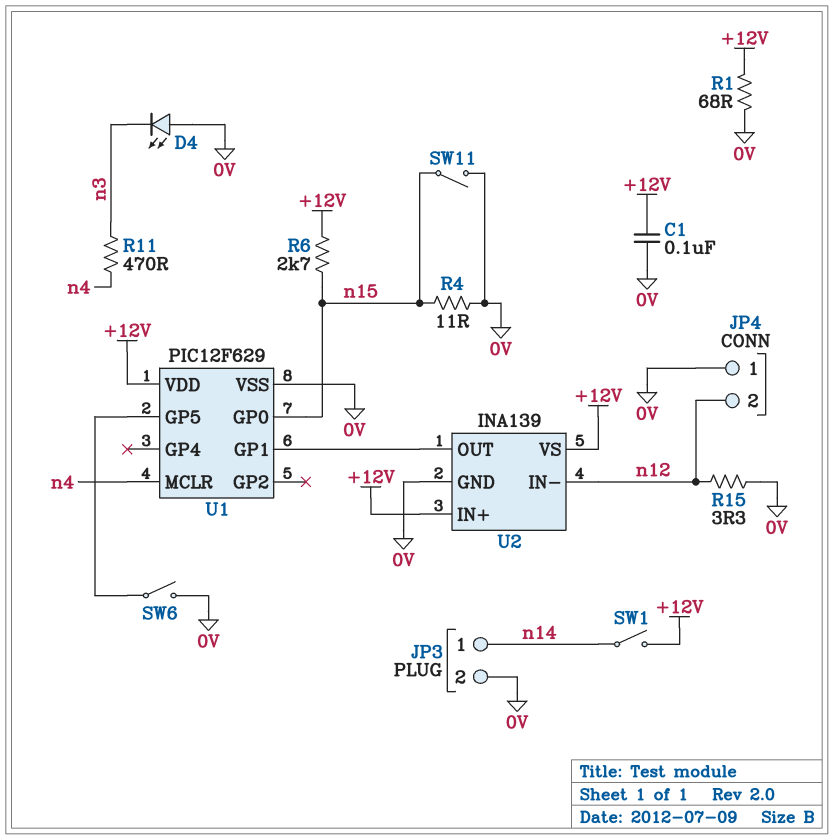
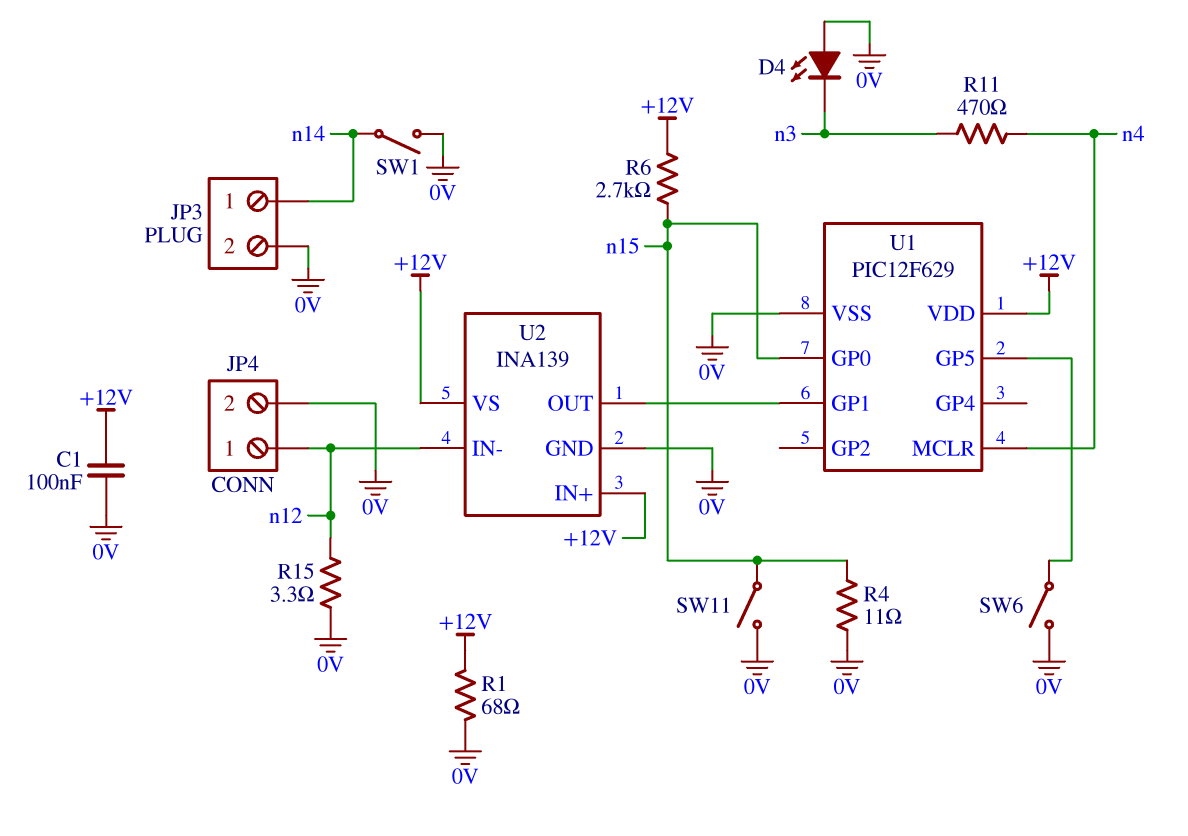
JP4 pin 1: 0V -> n12
JP4 pin 2: n12 -> 0V
SW1: switch (+12V, n14) -> switch (0V, n14)

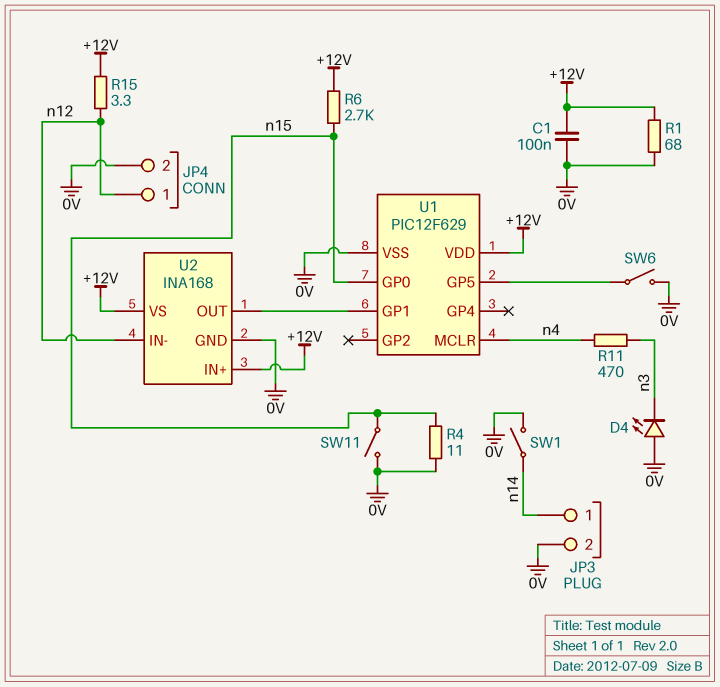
R15: 3.3 (0V, n12) -> 3.3 (+12V, n12)
U2: INA139 -> INA168

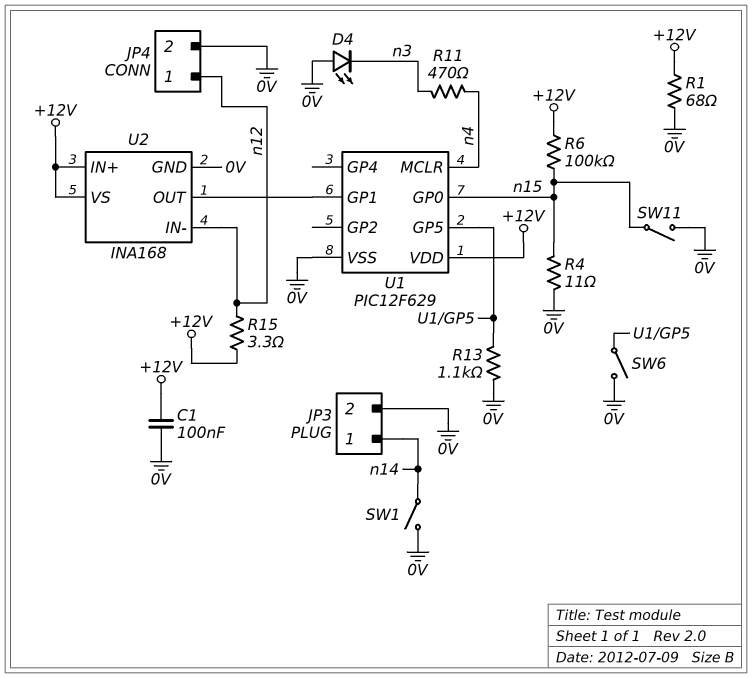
R6: 2.7k (+12V, n15) -> 100k (+12V, n15)
R13: none -> 1.1k (0V, U1/GP5)

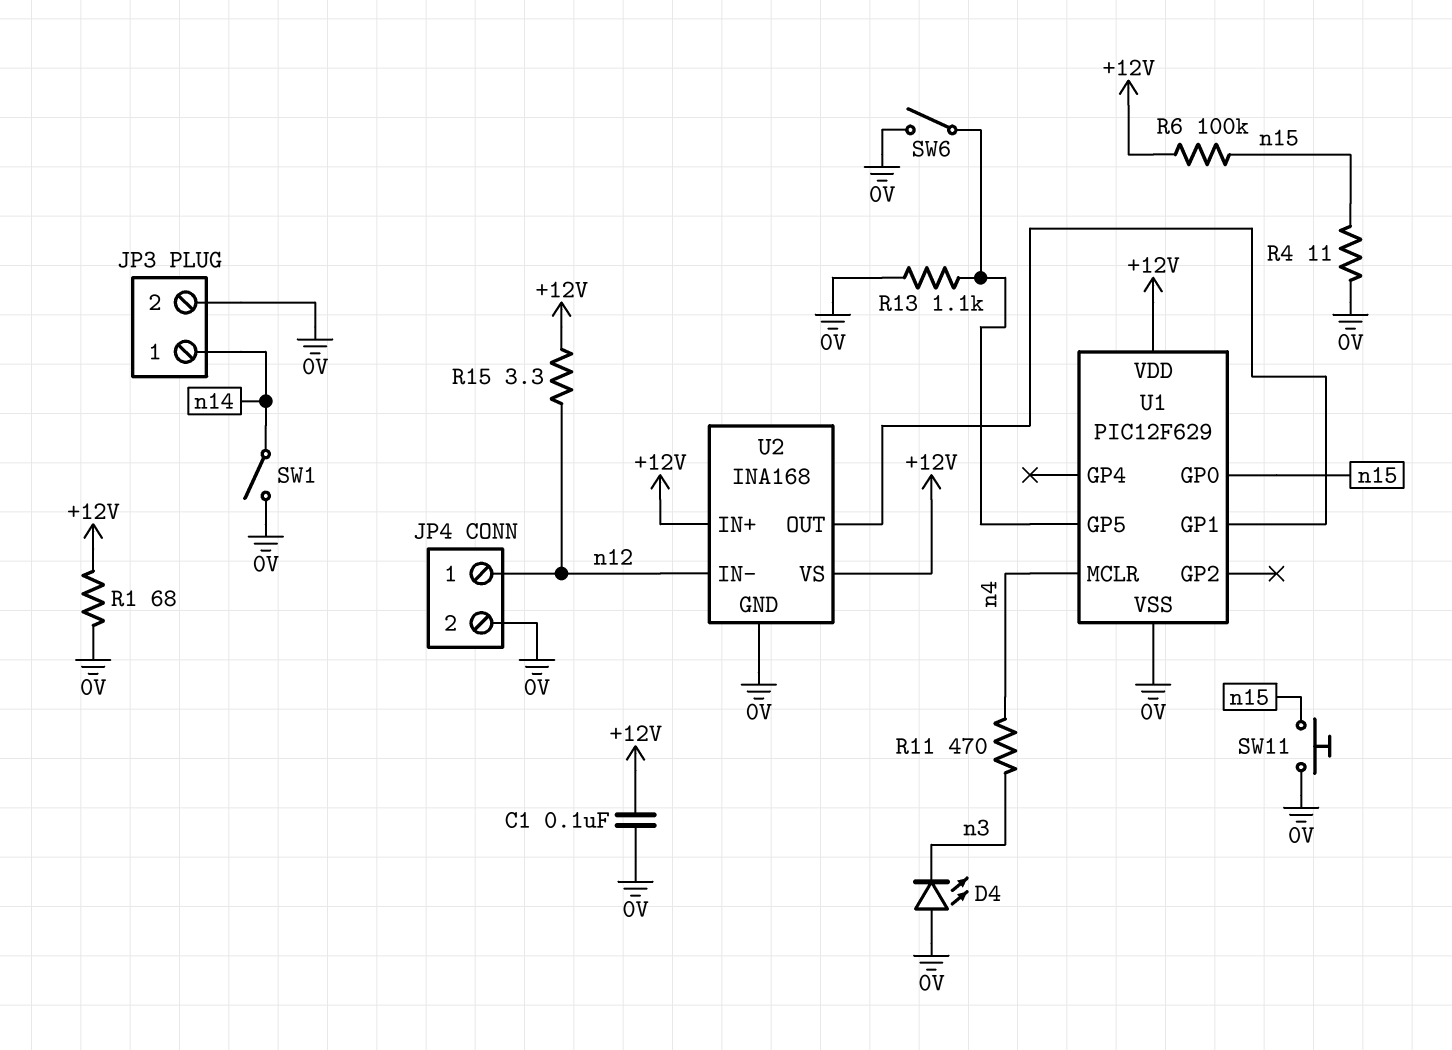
SW11: switch (0V, n15) -> button (0V, n15)

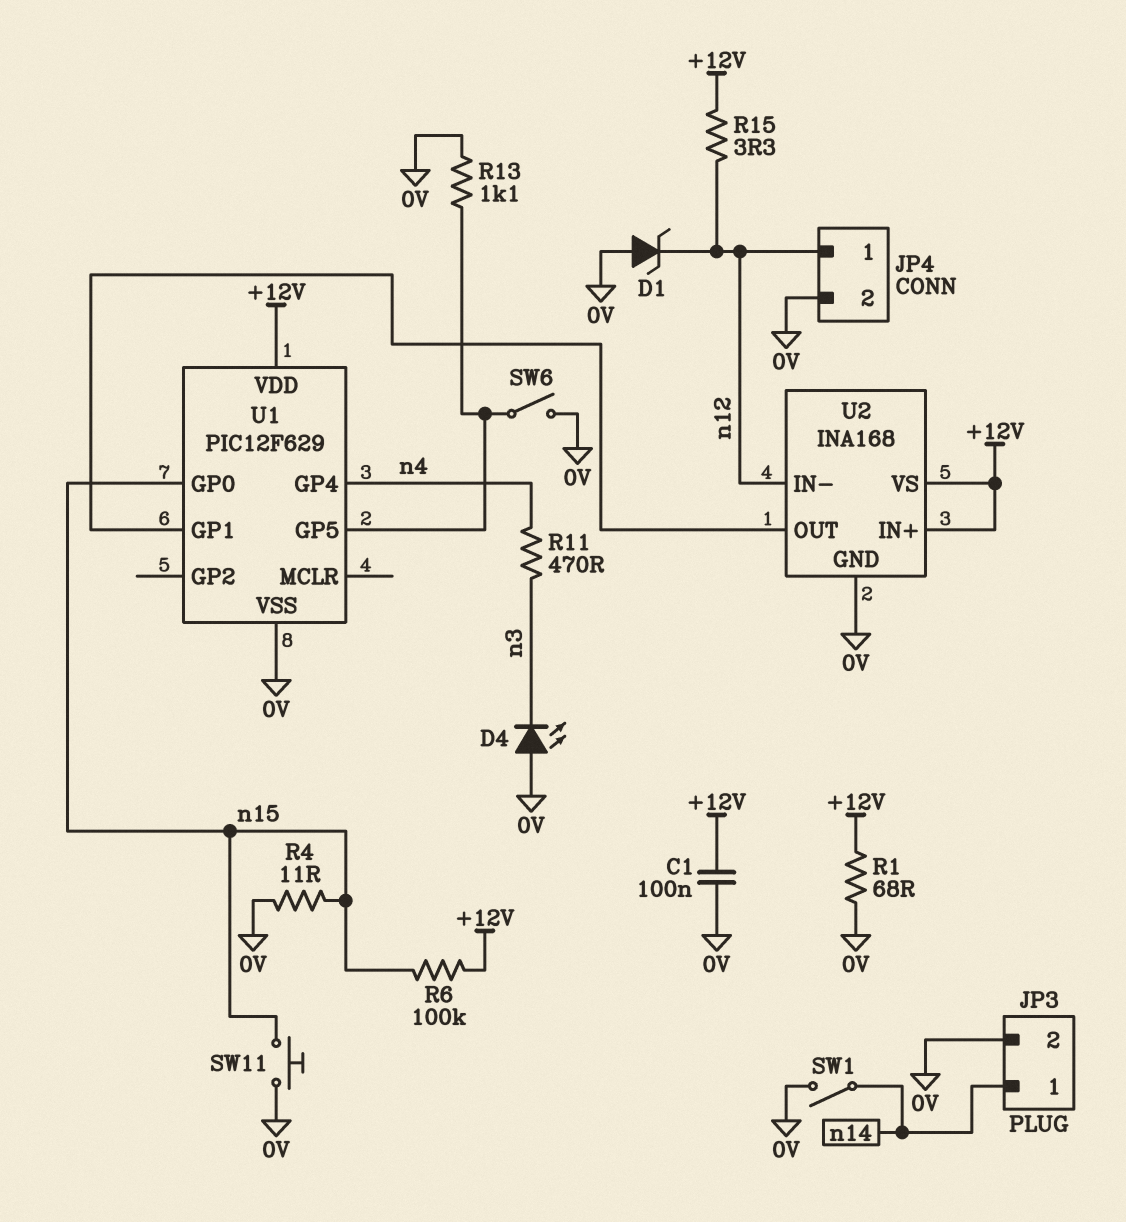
D1: none -> zener (A 0V, K n12)
U1 pin GP4: none -> n4
U1 pin MCLR: n4 -> none

